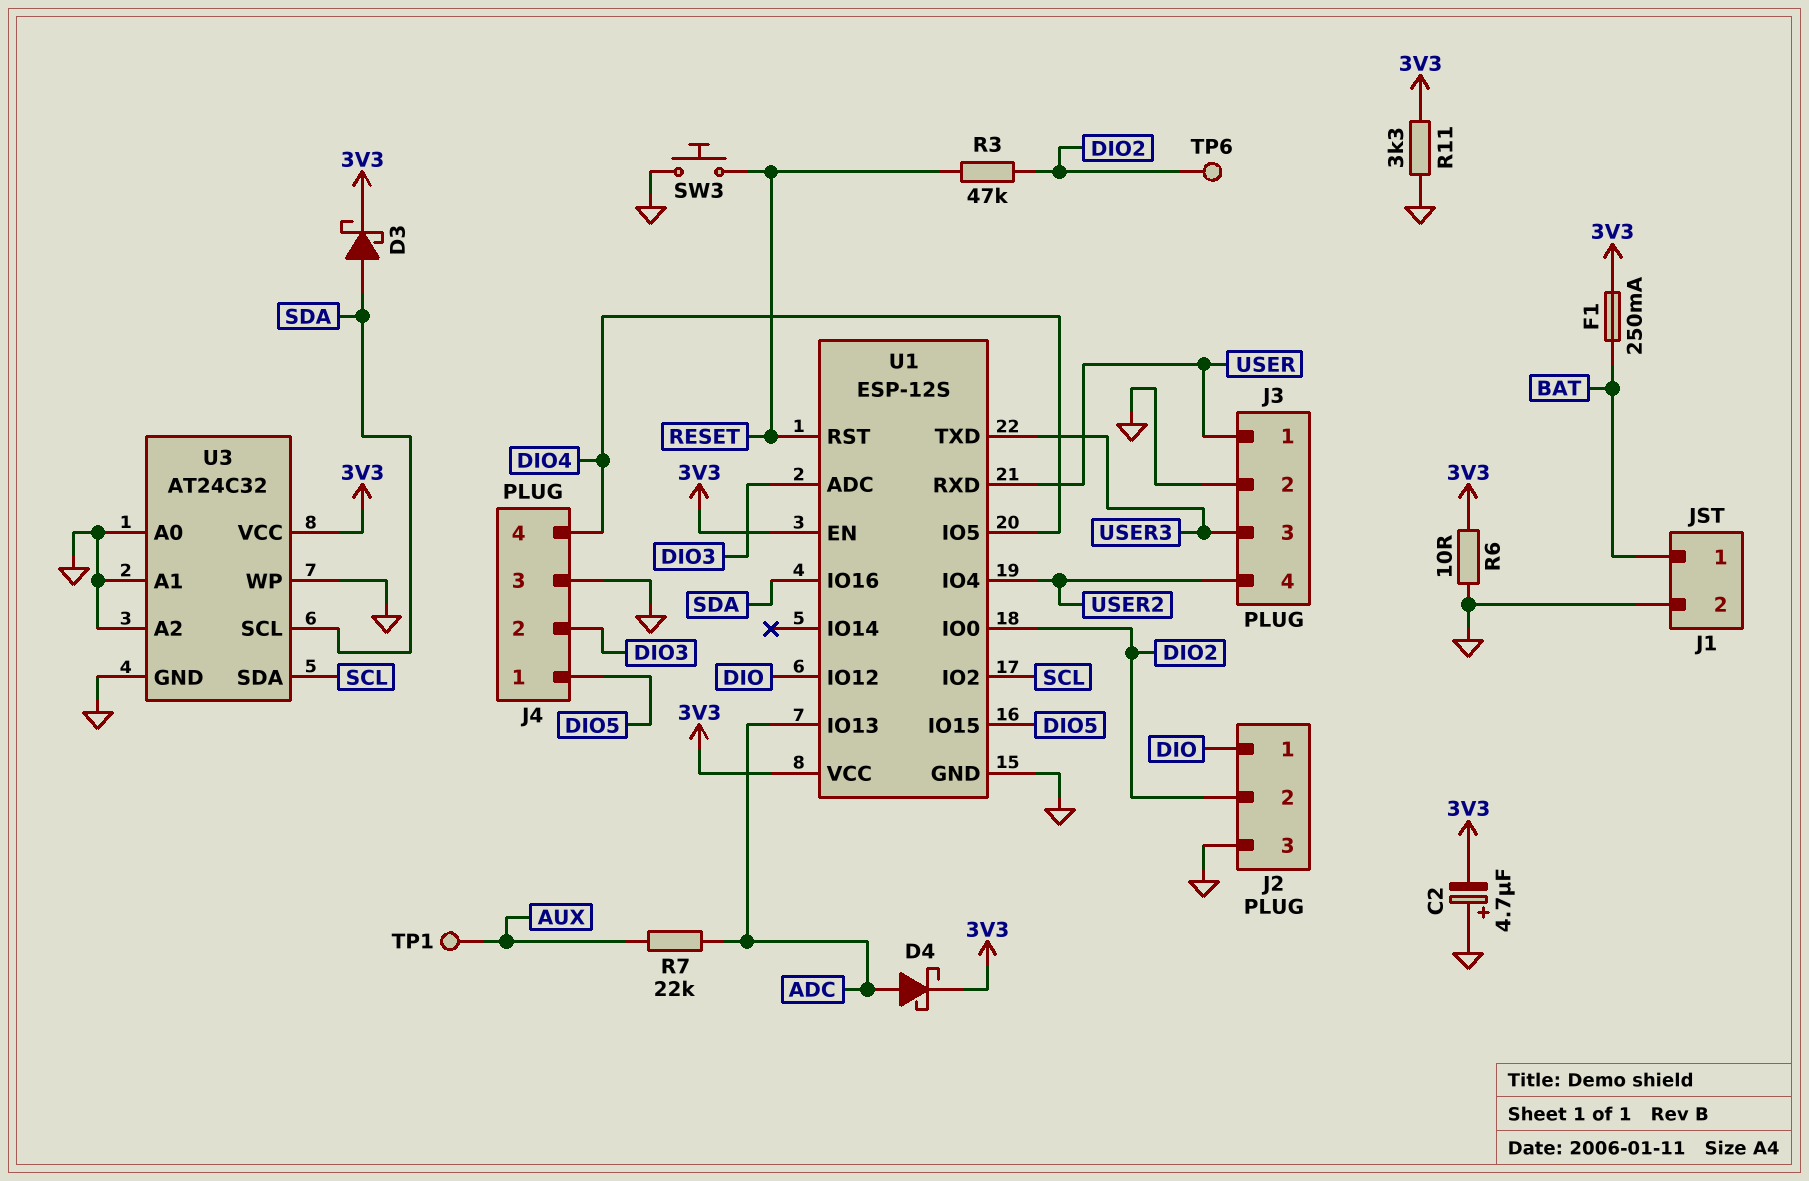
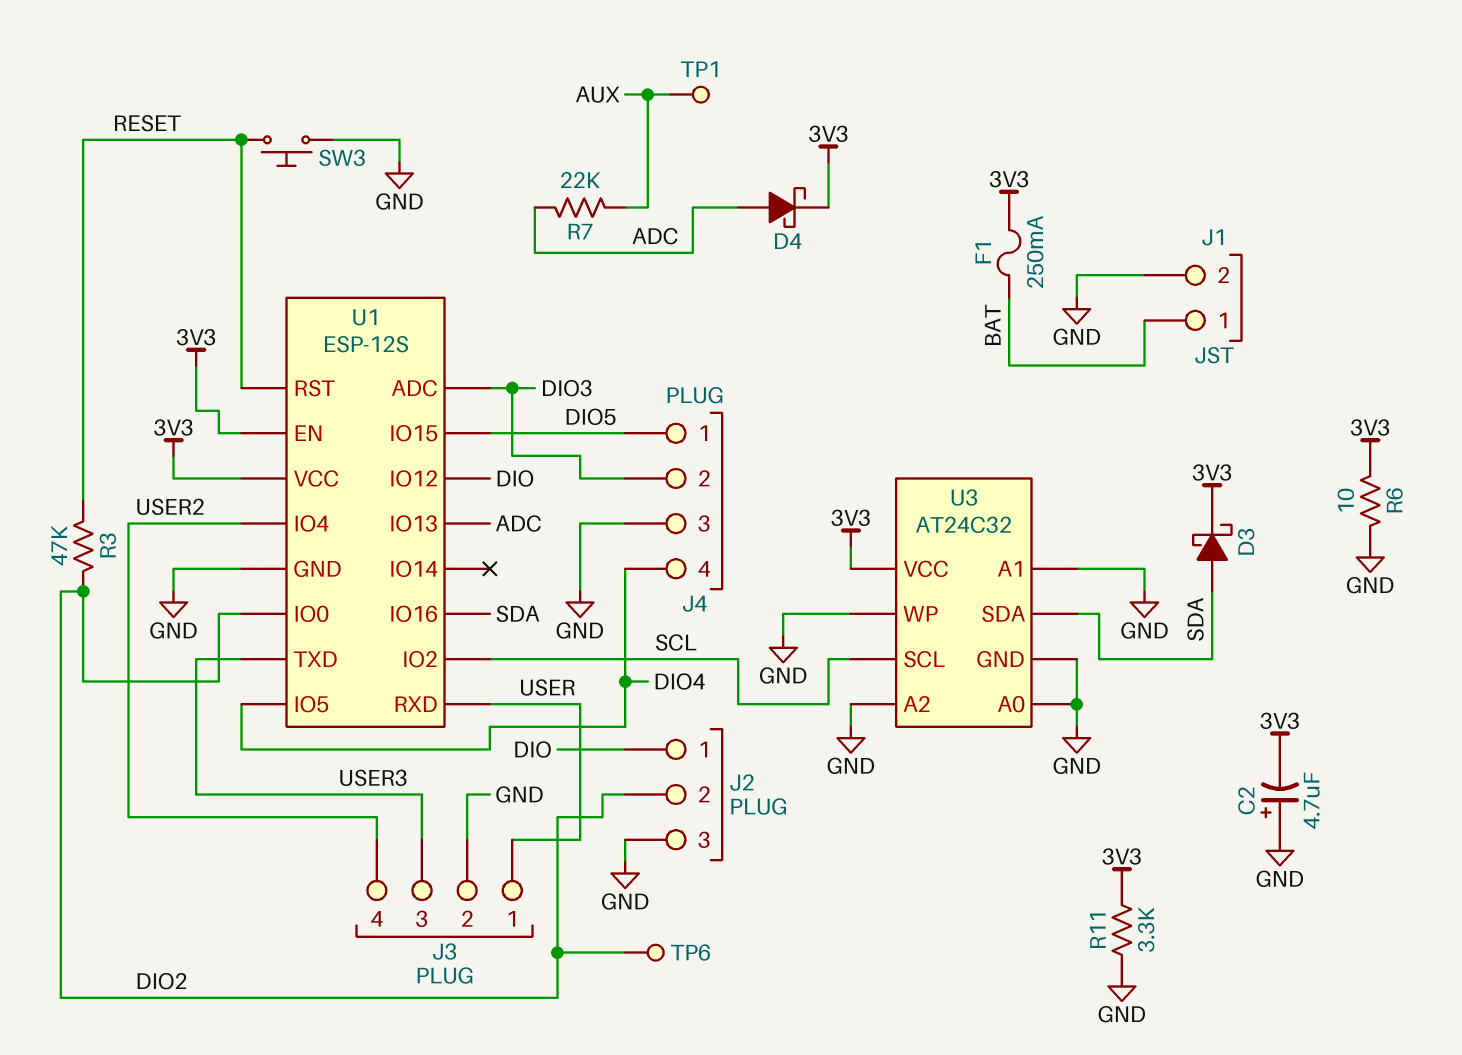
U3 pin SCL: SDA -> SCL
U3 pin SDA: SCL -> SDA

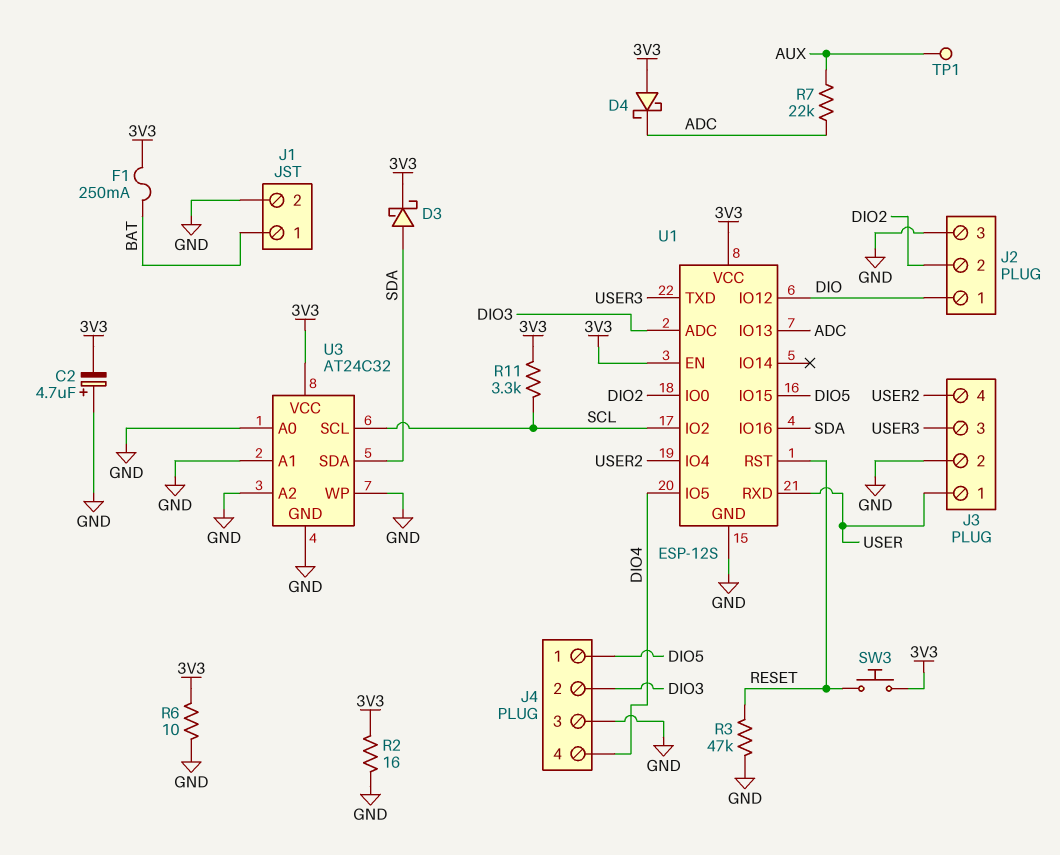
D4: schottky (A ADC, K 3V3) -> schottky (A 3V3, K ADC)
R2: none -> 16 (3V3, GND)
R3: 47k (DIO2, RESET) -> 47k (GND, RESET)
R11: 3.3k (3V3, GND) -> 3.3k (3V3, SCL)
SW3: button (GND, RESET) -> button (3V3, RESET)
TP6: test point (DIO2) -> none

